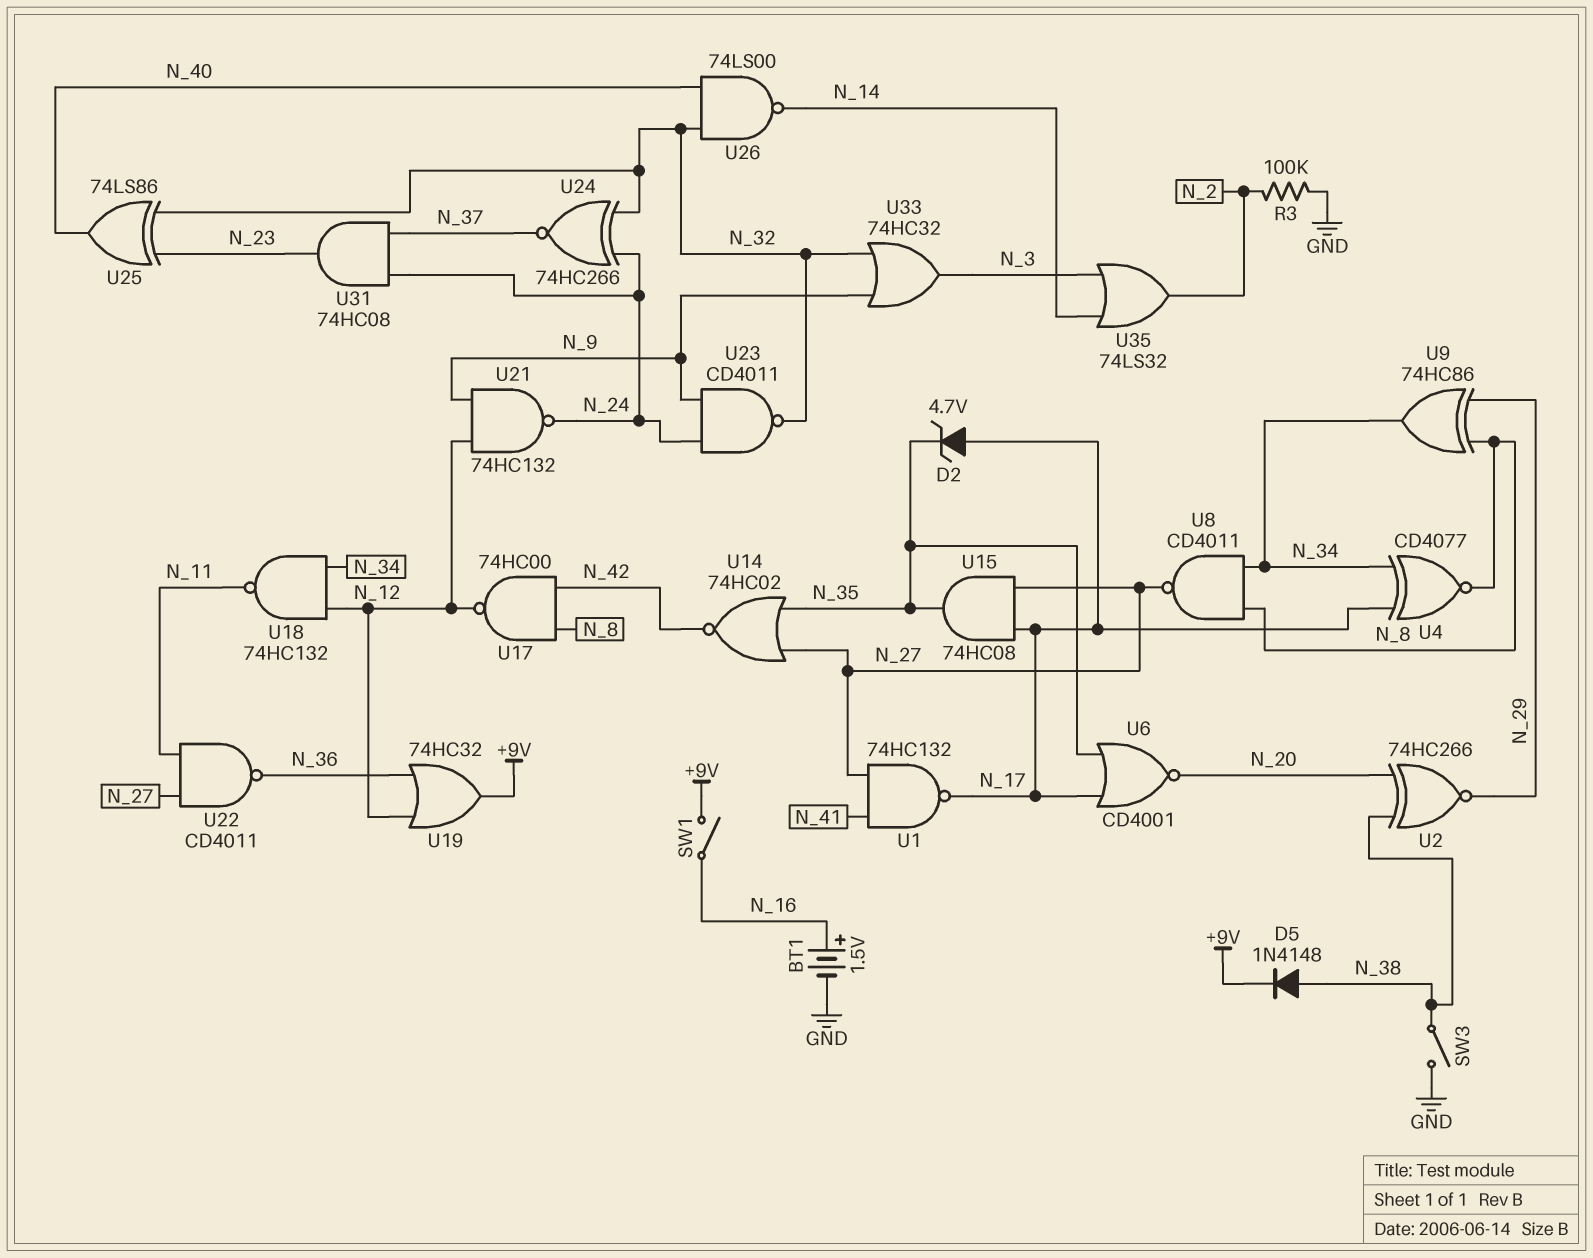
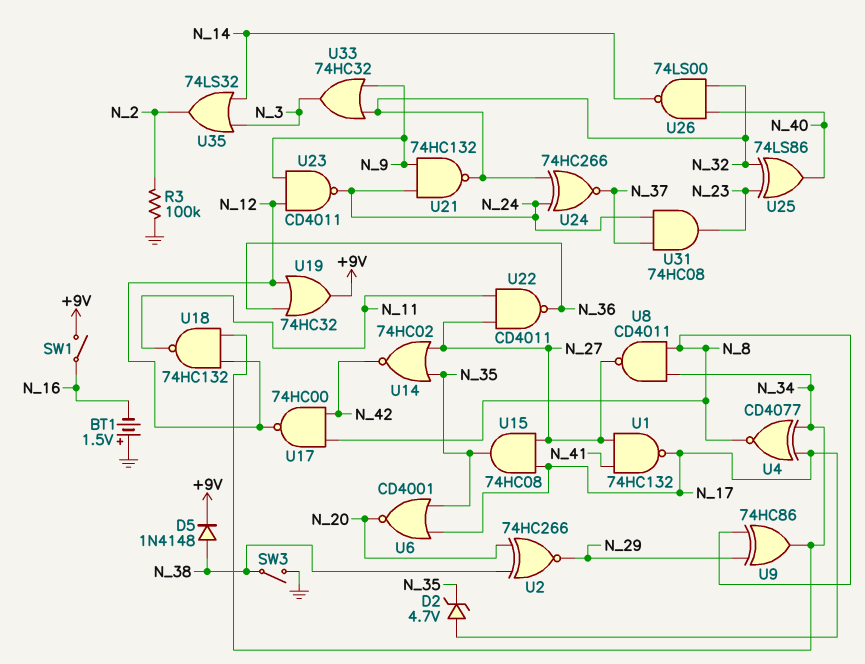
BT1: 1.5V (plus N_16, minus GND) -> 1.5V (plus GND, minus N_16)
U21: NAND 74HC132 (in N_9, in N_12, out N_24) -> NAND 74HC132 (in N_9, in N_24, out N_32)
U23: NAND CD4011 (in N_9, in N_24, out N_32) -> NAND CD4011 (in N_9, in N_12, out N_24)

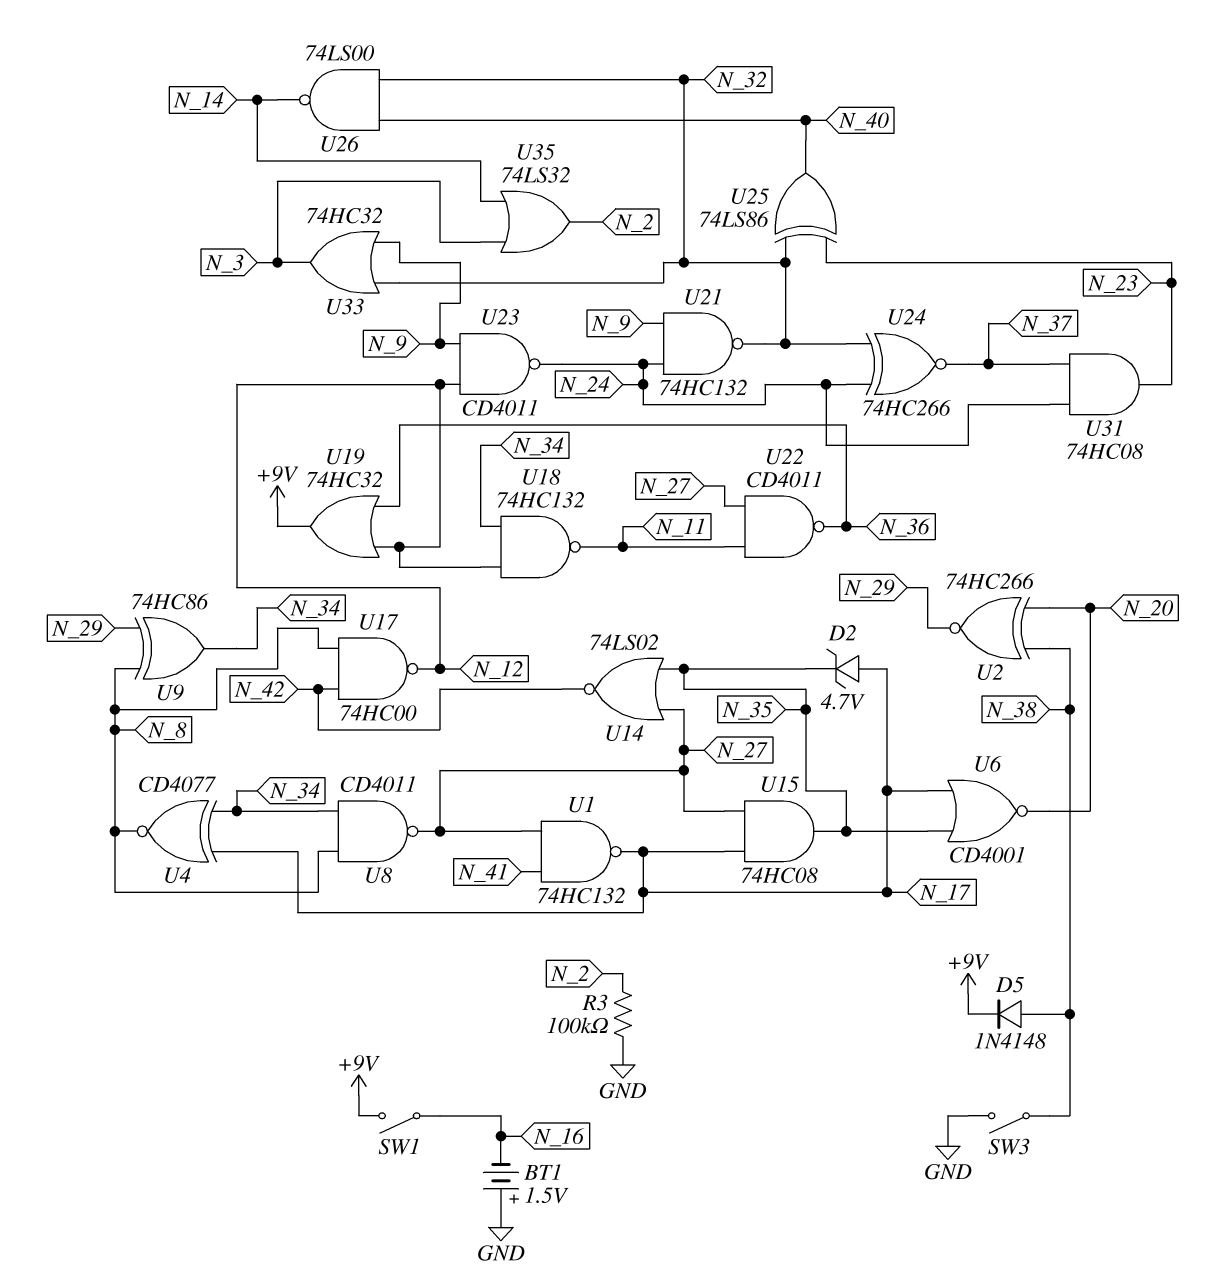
U14: NOR 74HC02 (in N_27, in N_35, out N_42) -> NOR 74LS02 (in N_27, in N_35, out N_42)

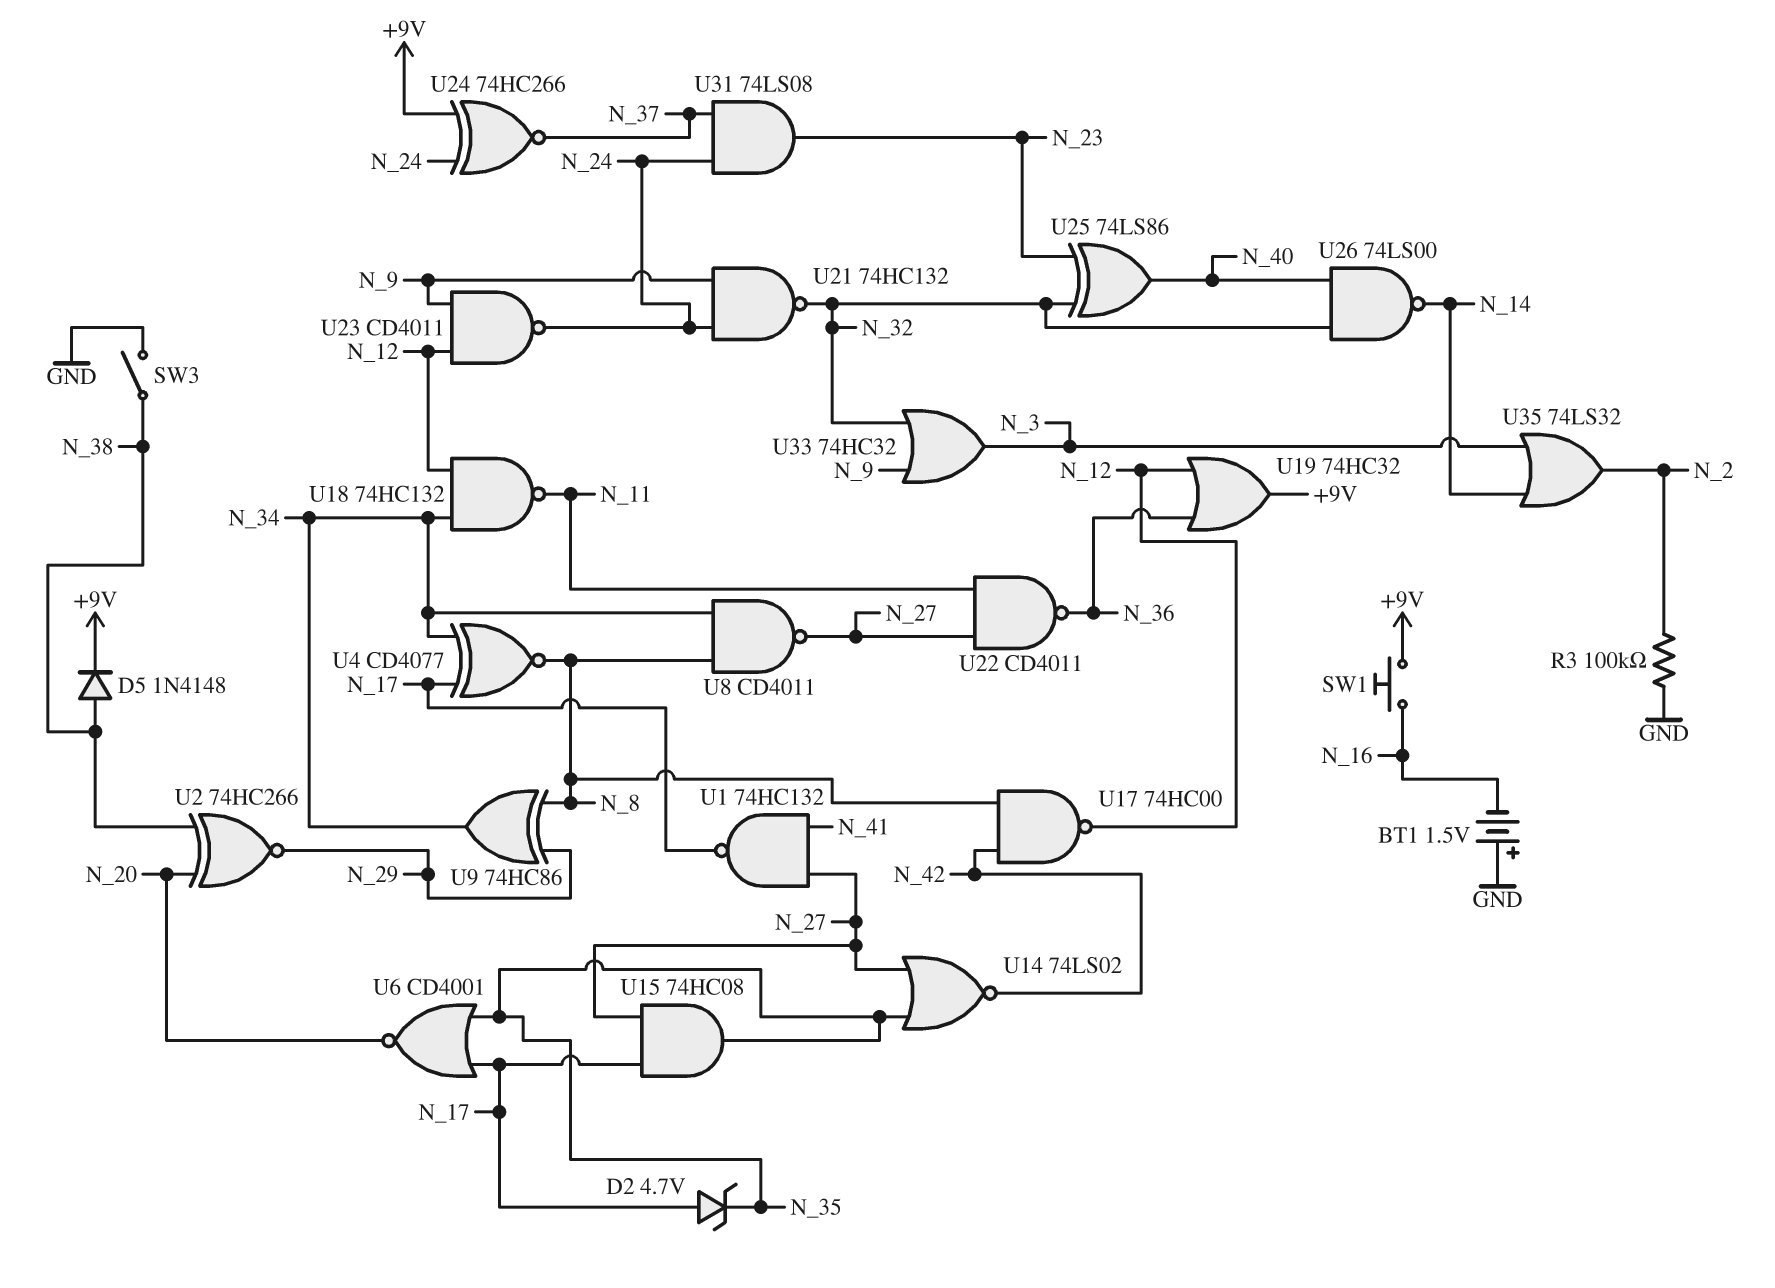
SW1: switch (+9V, N_16) -> button (+9V, N_16)
U24: XNOR 74HC266 (in N_24, in N_32, out N_37) -> XNOR 74HC266 (in +9V, in N_24, out N_37)
U31: AND 74HC08 (in N_24, in N_37, out N_23) -> AND 74LS08 (in N_24, in N_37, out N_23)

